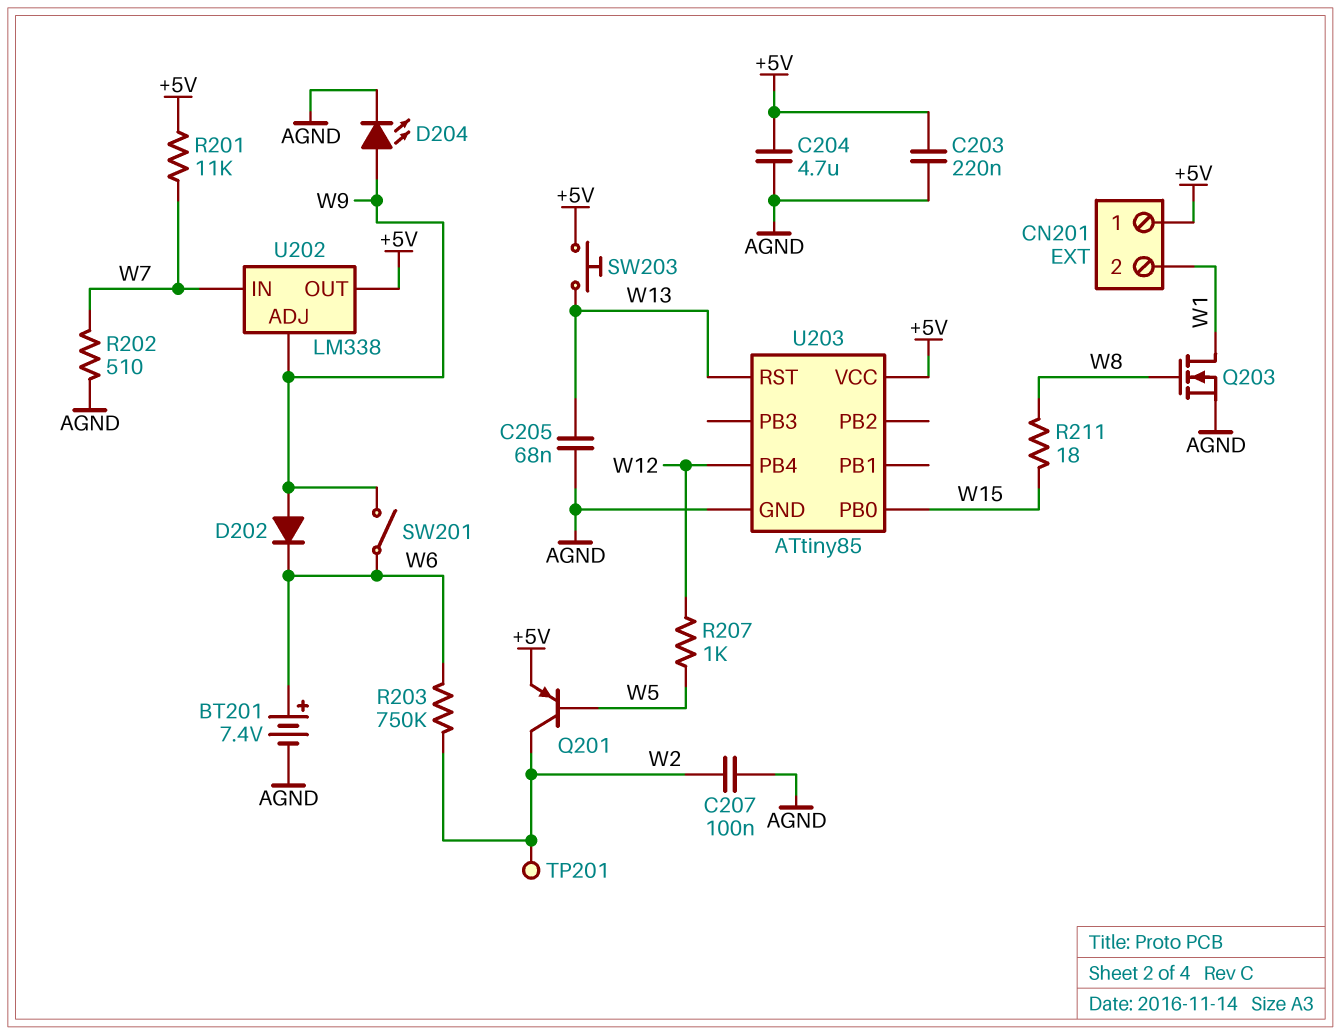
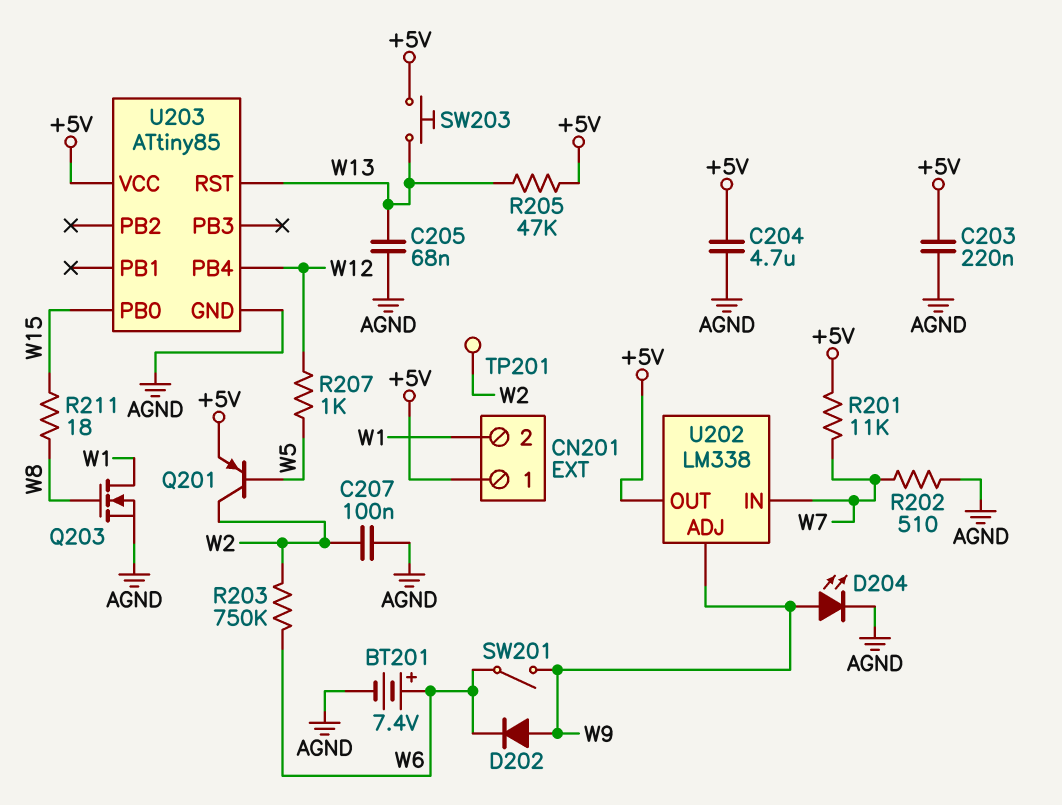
R205: none -> 47k (+5V, W13)

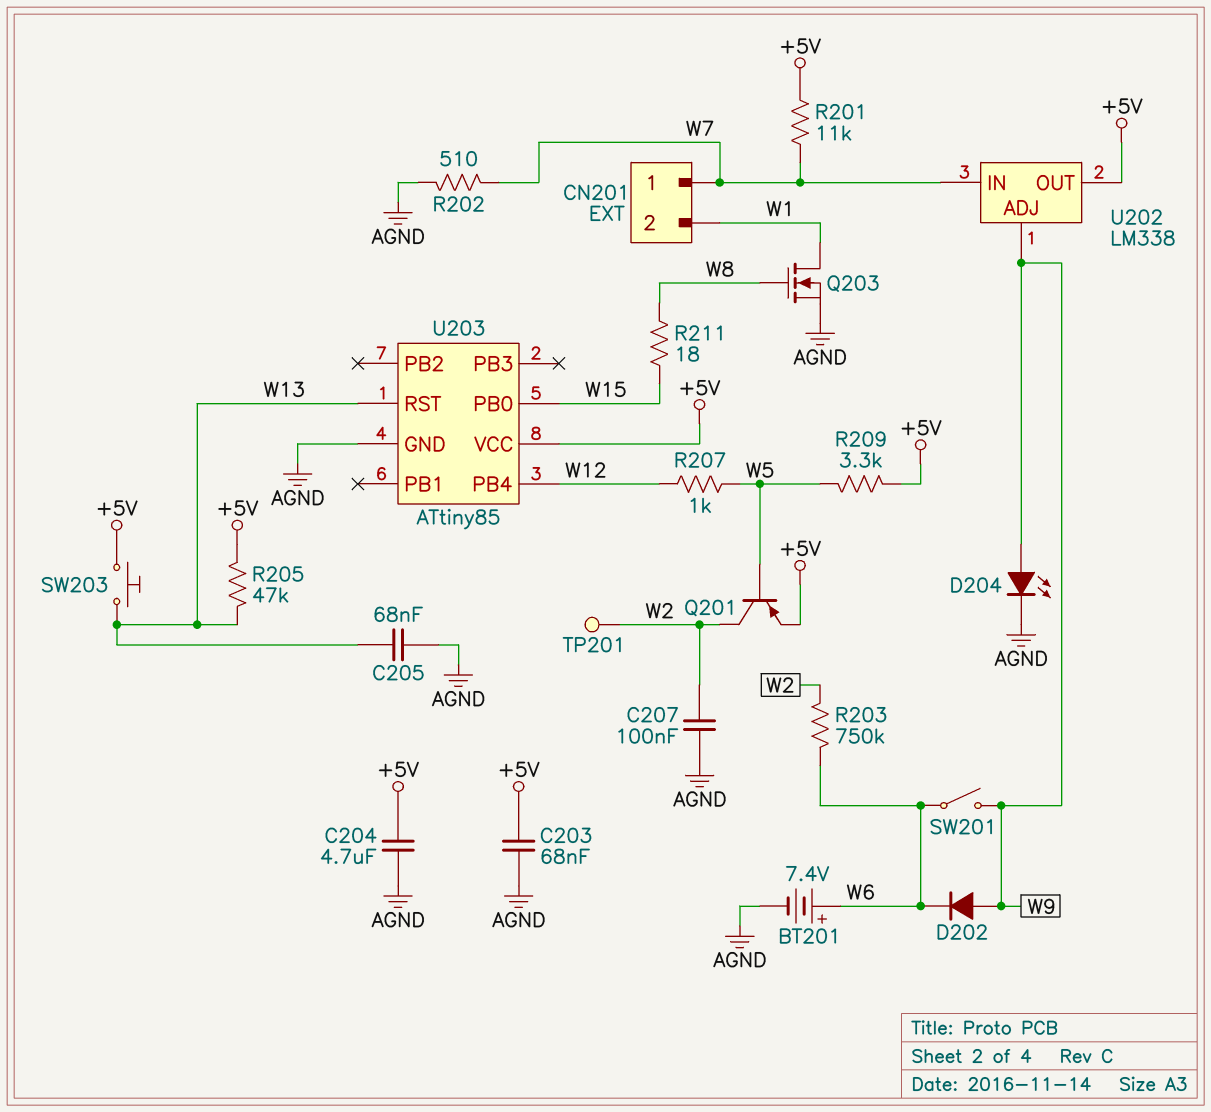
C203: 220nF (+5V, AGND) -> 68nF (+5V, AGND)
CN201 pin 1: +5V -> W7
R209: none -> 3.3k (+5V, W5)

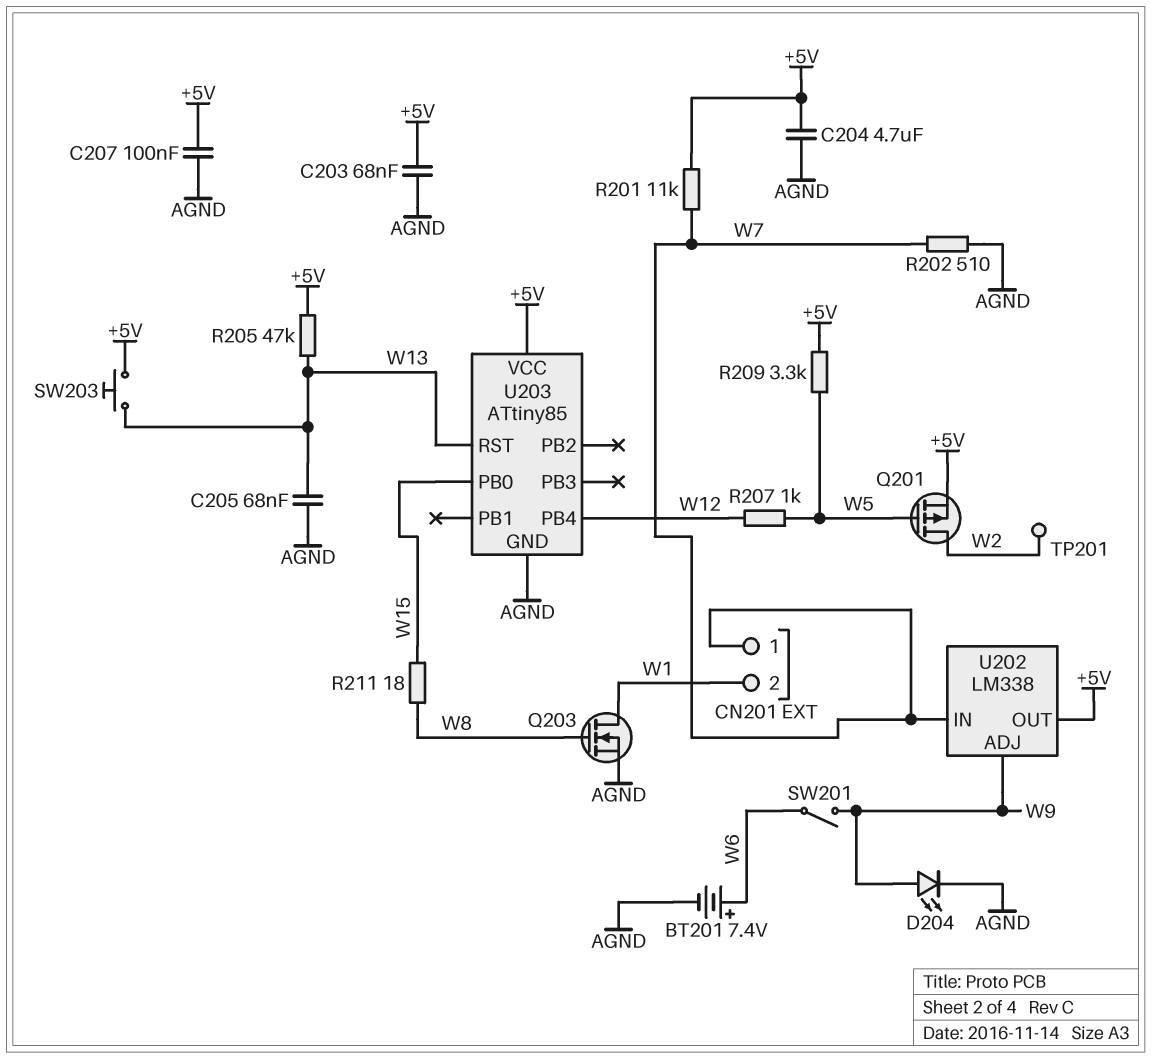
C207: 100nF (AGND, W2) -> 100nF (+5V, AGND)
D202: diode (A W9, K W6) -> none
Q201: PNP (B W5, C W2, E +5V) -> PMOS (G W5, D W2, S +5V)
R203: 750k (W2, W6) -> none

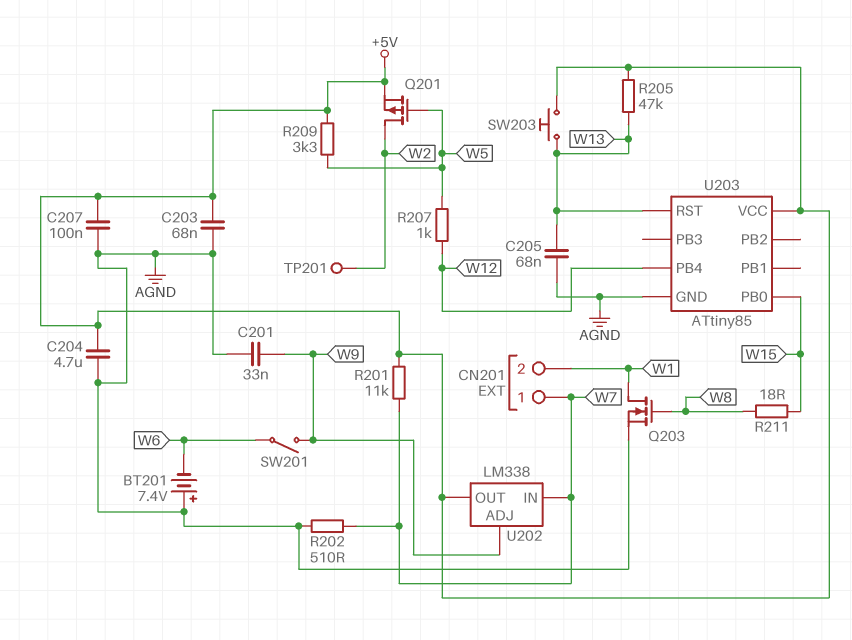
BT201: 7.4V (plus W6, minus AGND) -> 7.4V (plus AGND, minus W6)
C201: none -> 33nF (AGND, W9)
D204: LED (A W9, K AGND) -> none

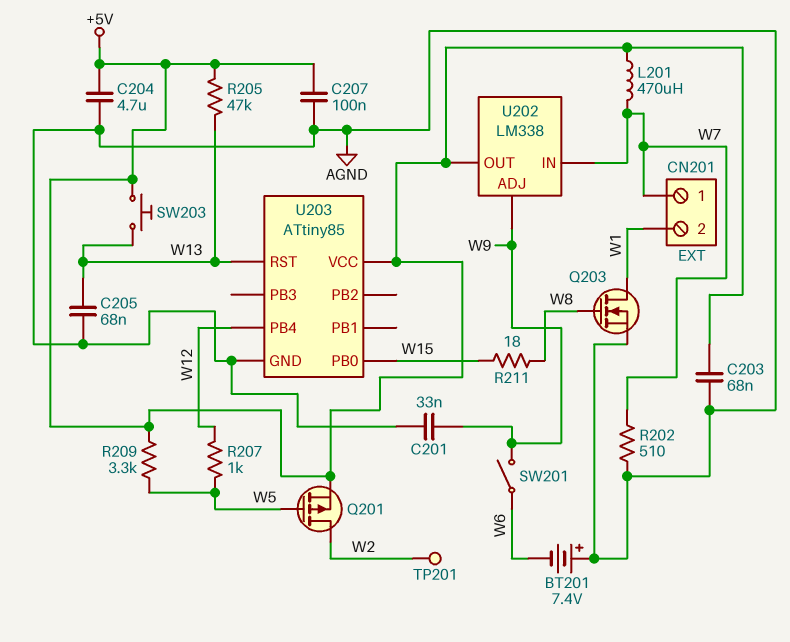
L201: none -> 470uH (+5V, W7)
R201: 11k (+5V, W7) -> none

